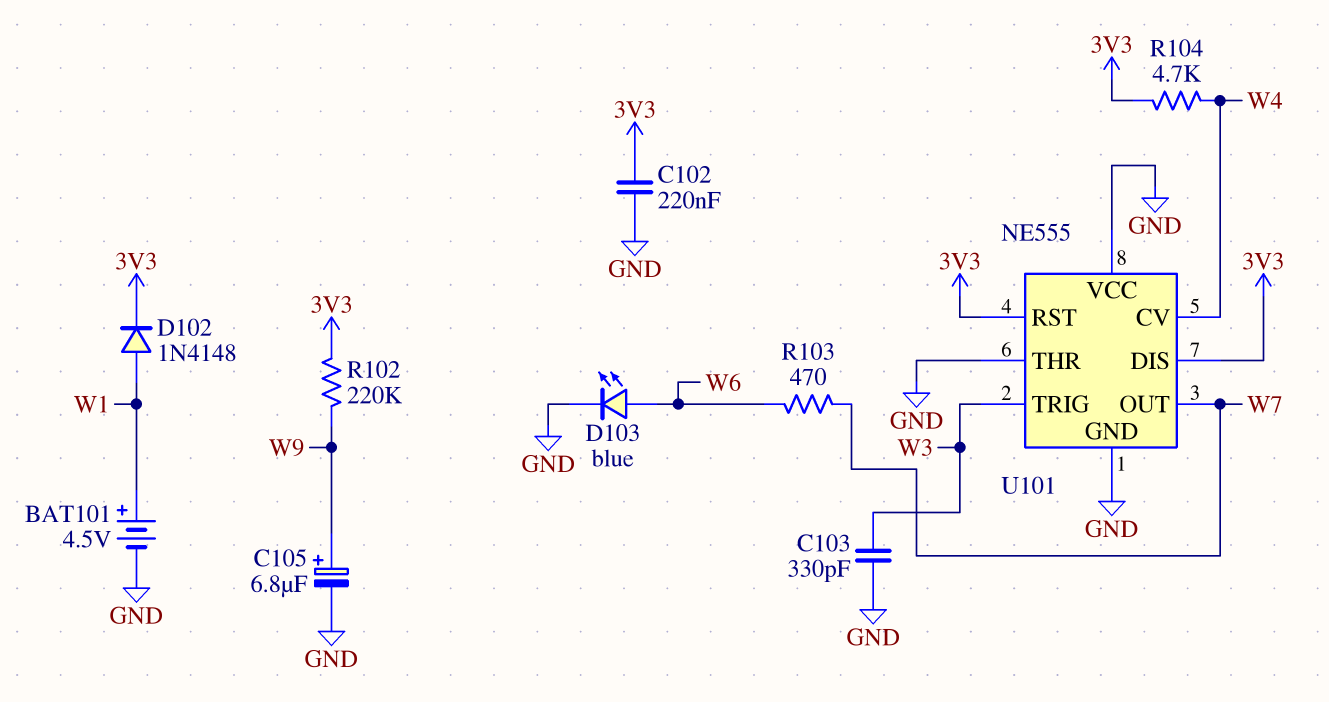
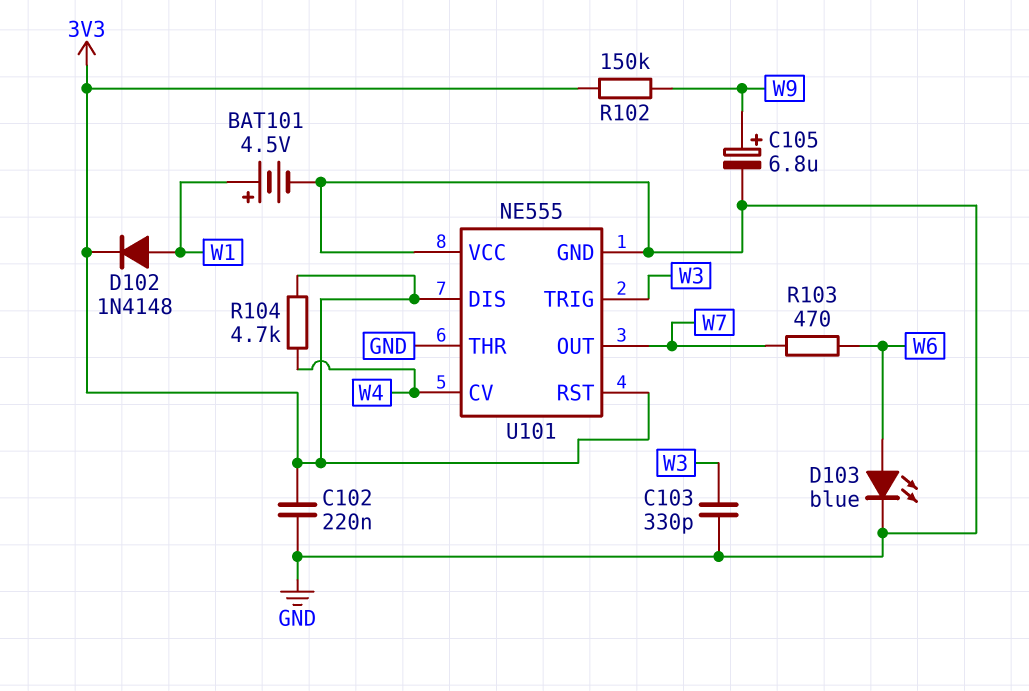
R102: 220k (3V3, W9) -> 150k (3V3, W9)

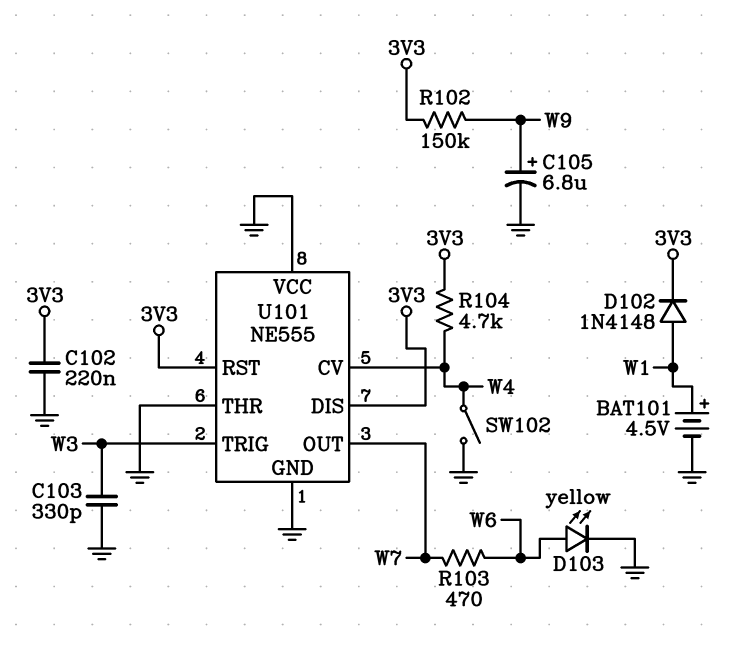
D103: LED blue (A W6, K GND) -> LED yellow (A W6, K GND)
SW102: none -> switch (GND, W4)

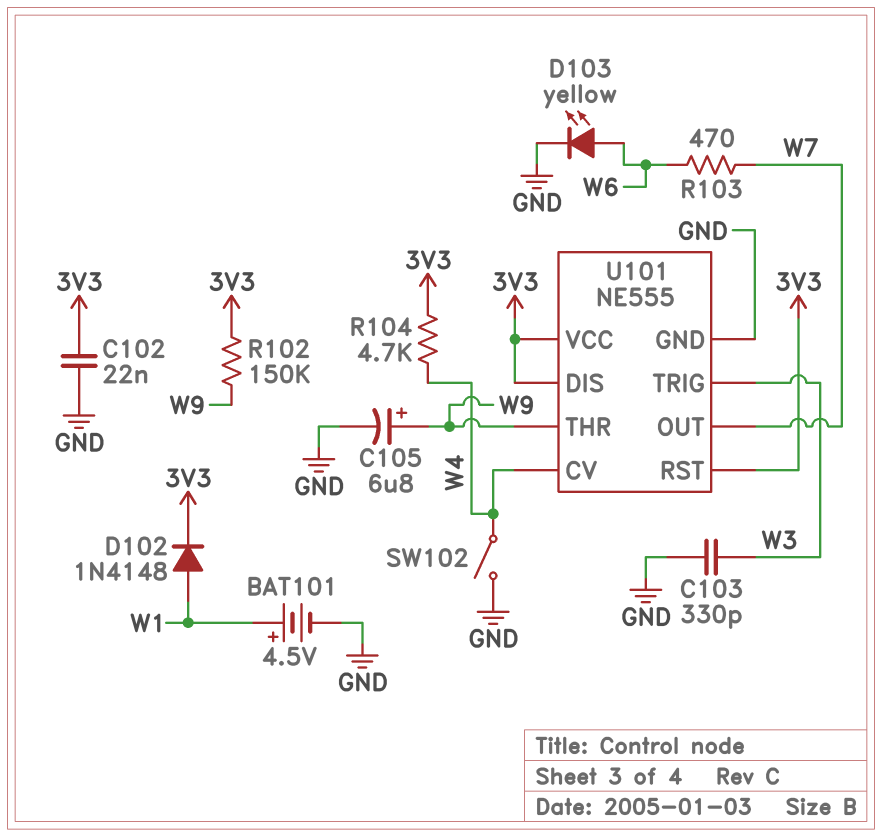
C102: 220nF (3V3, GND) -> 22nF (3V3, GND)
U101 pin THR: GND -> W9
U101 pin VCC: GND -> 3V3

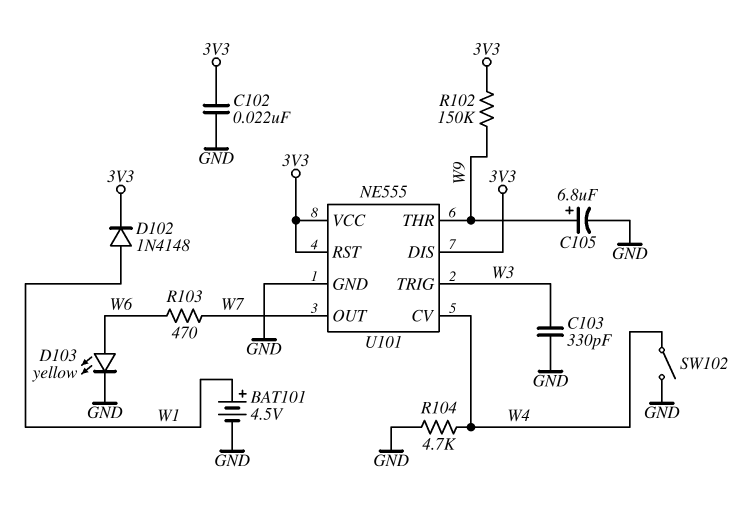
R104: 4.7k (3V3, W4) -> 4.7k (GND, W4)

